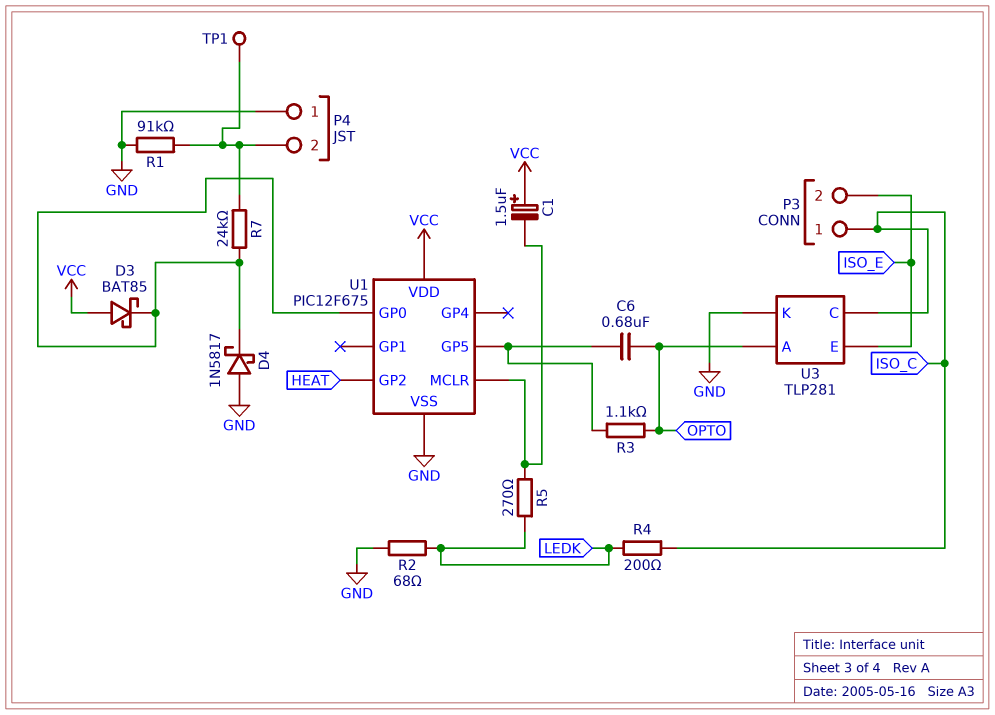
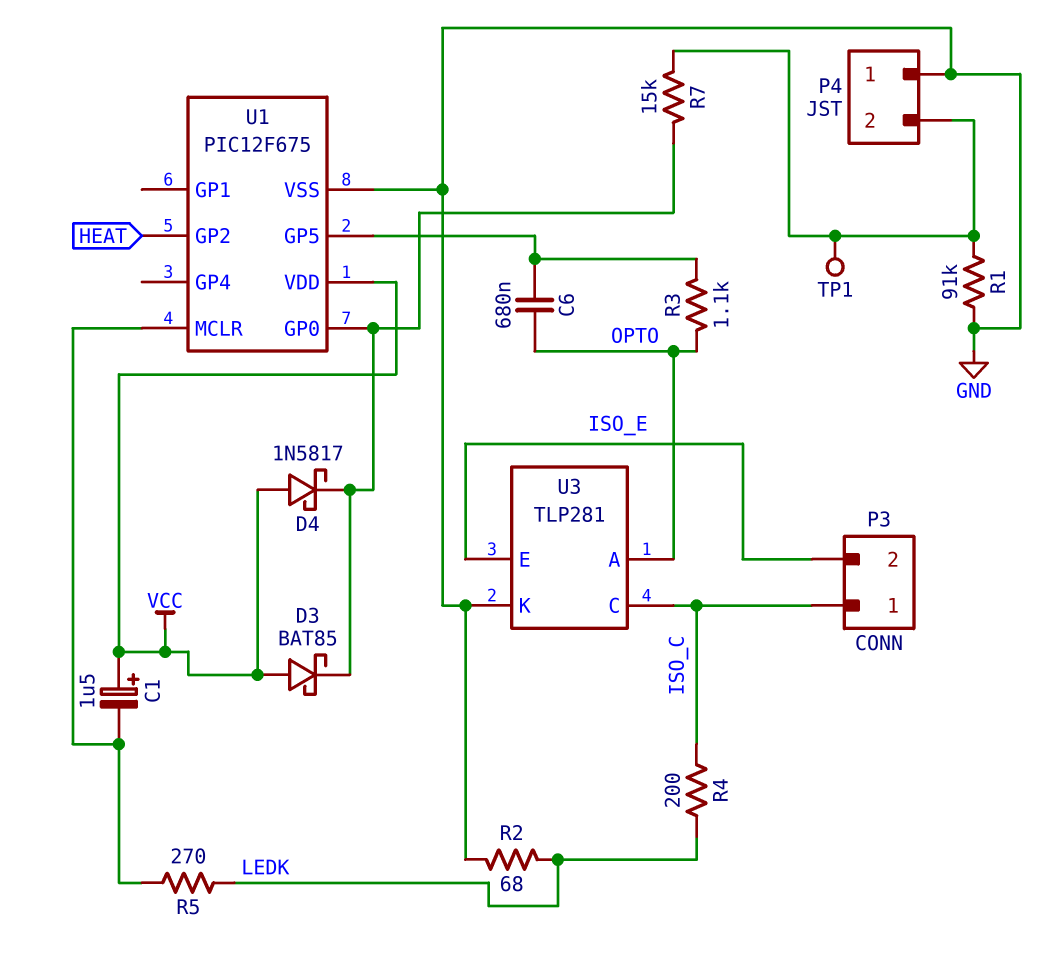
D4: schottky 1N5817 (A GND, K U1/GP0) -> schottky 1N5817 (A VCC, K U1/GP0)
R7: 24k (P4/2, U1/GP0) -> 15k (P4/2, U1/GP0)

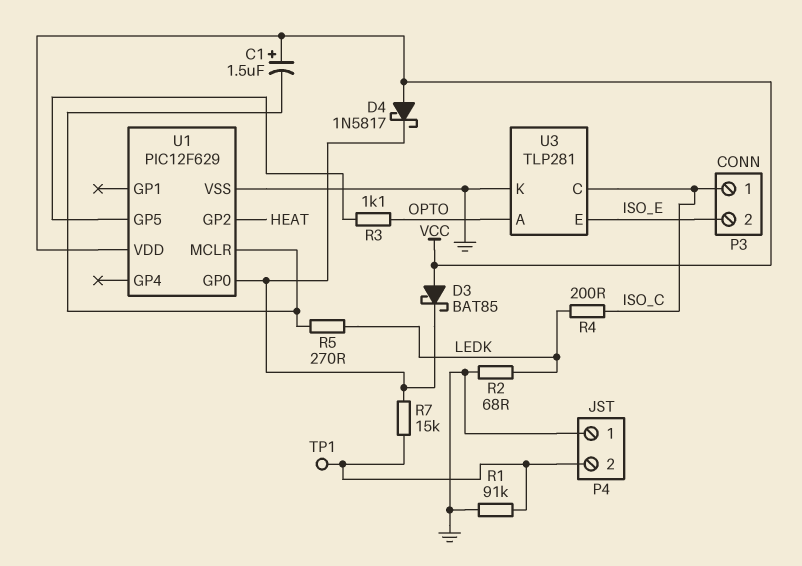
C6: 680nF (OPTO, U1/GP5) -> none
U1: PIC12F675 -> PIC12F629

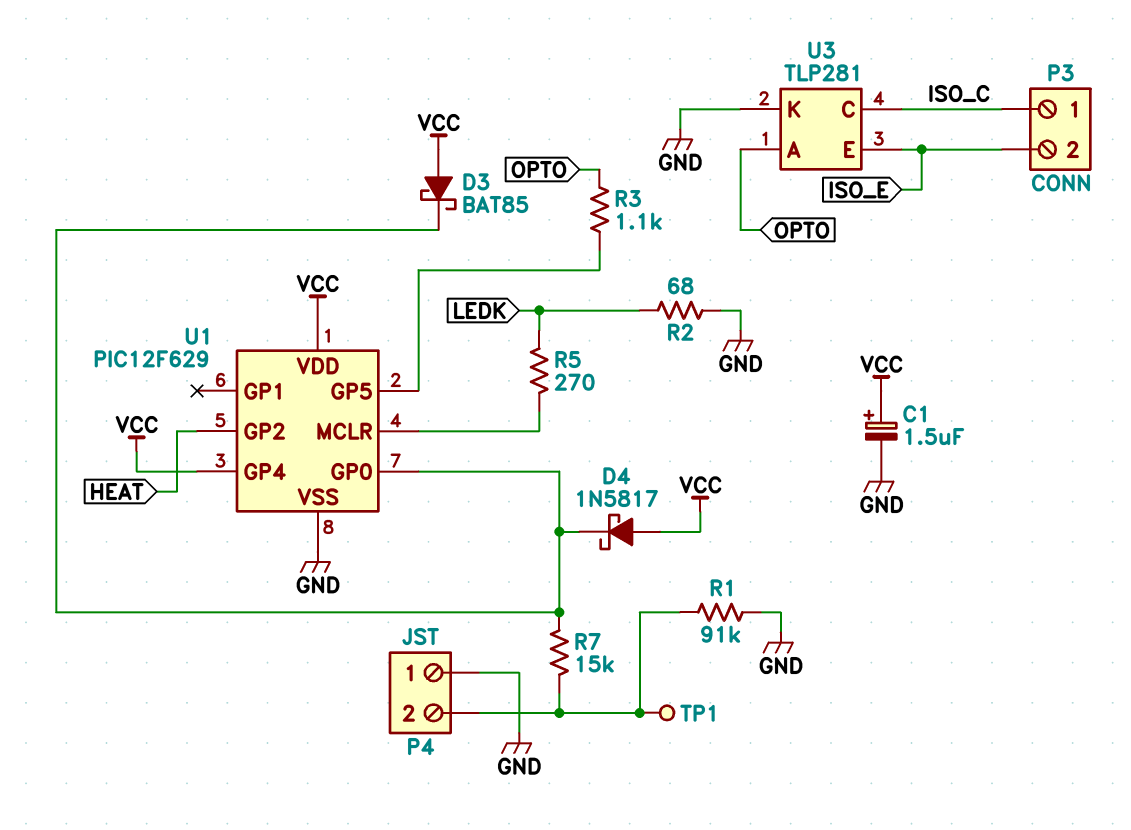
C1: 1.5uF (plus VCC, minus U1/MCLR) -> 1.5uF (plus VCC, minus GND)
R4: 200 (ISO_C, LEDK) -> none
U1 pin GP4: none -> VCC

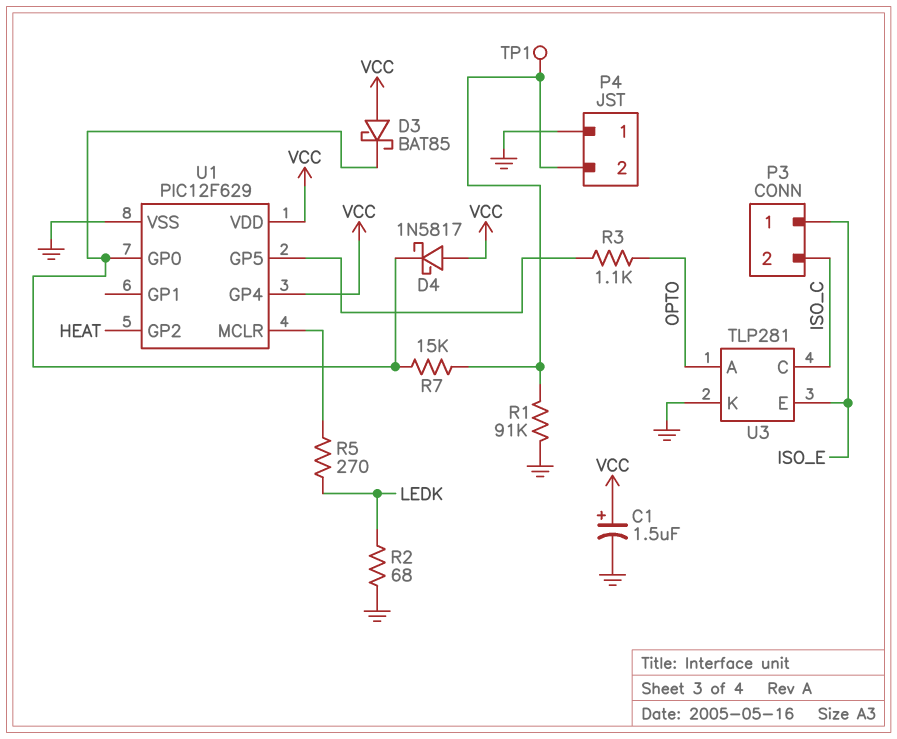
P3 pin 1: ISO_C -> ISO_E
P3 pin 2: ISO_E -> ISO_C

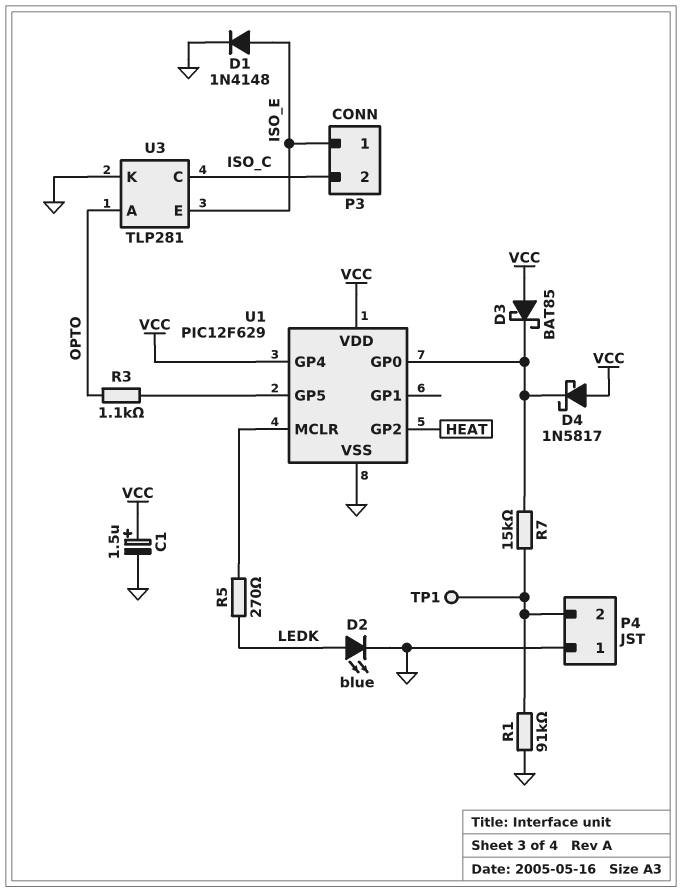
D1: none -> diode 1N4148 (A ISO_E, K GND)
D2: none -> LED blue (A LEDK, K GND)
R2: 68 (GND, LEDK) -> none

